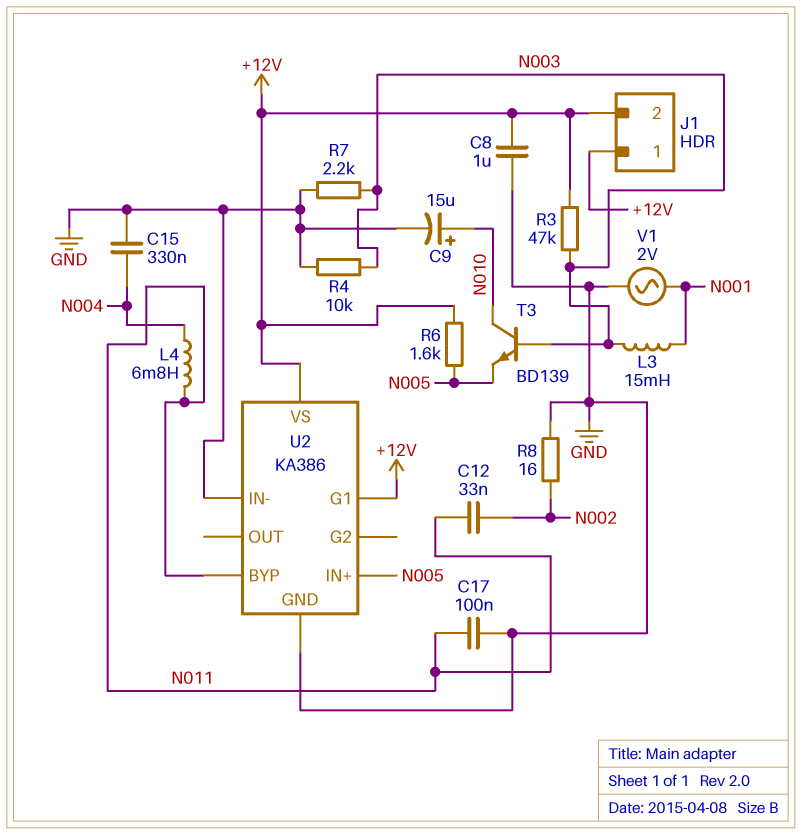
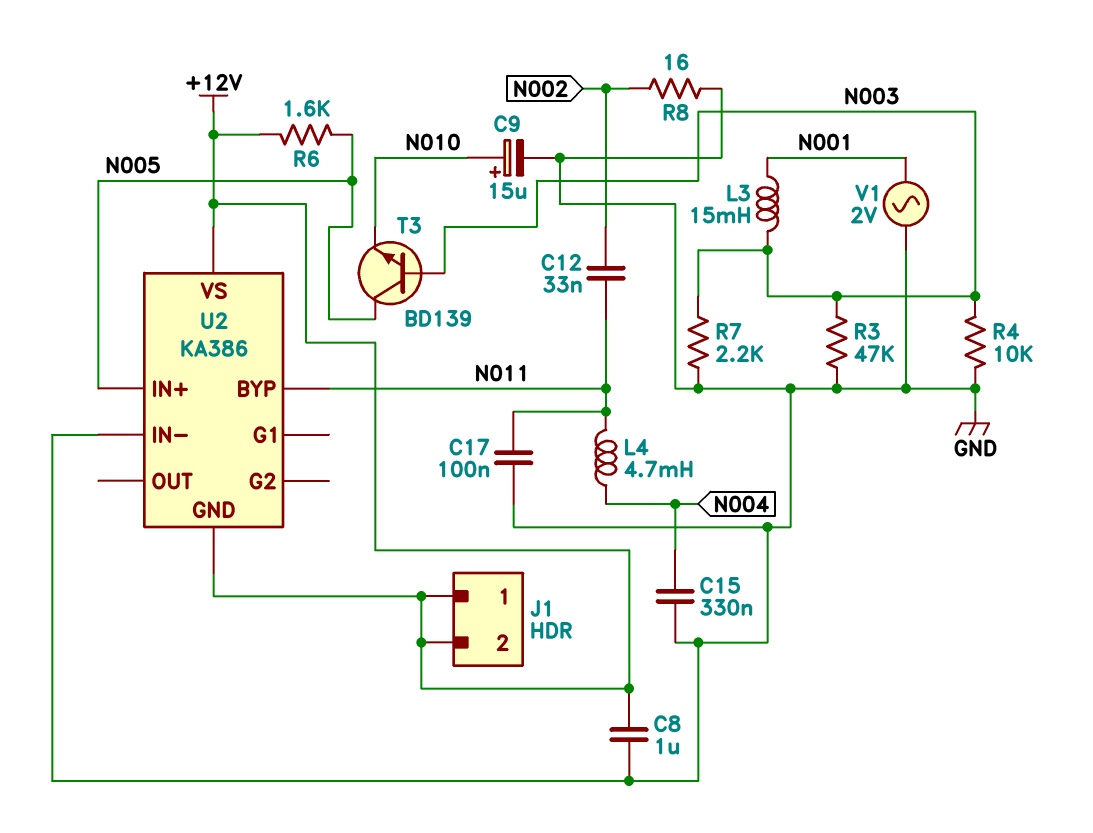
L4: 6.8mH (N004, N011) -> 4.7mH (N004, N011)
R3: 47k (+12V, N003) -> 47k (GND, N003)
T3: NPN BD139 (B N003, C N010, E N005) -> NPN BD139 (B N003, C N005, E N010)
U2 pin G1: +12V -> none
U2 pin GND: GND -> +12V

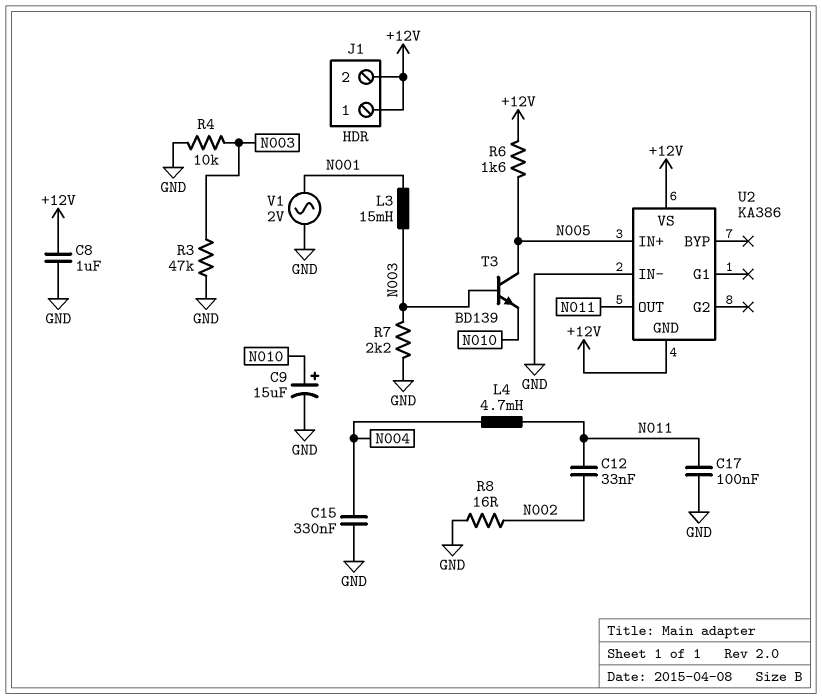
U2 pin BYP: N011 -> none
U2 pin OUT: none -> N011

